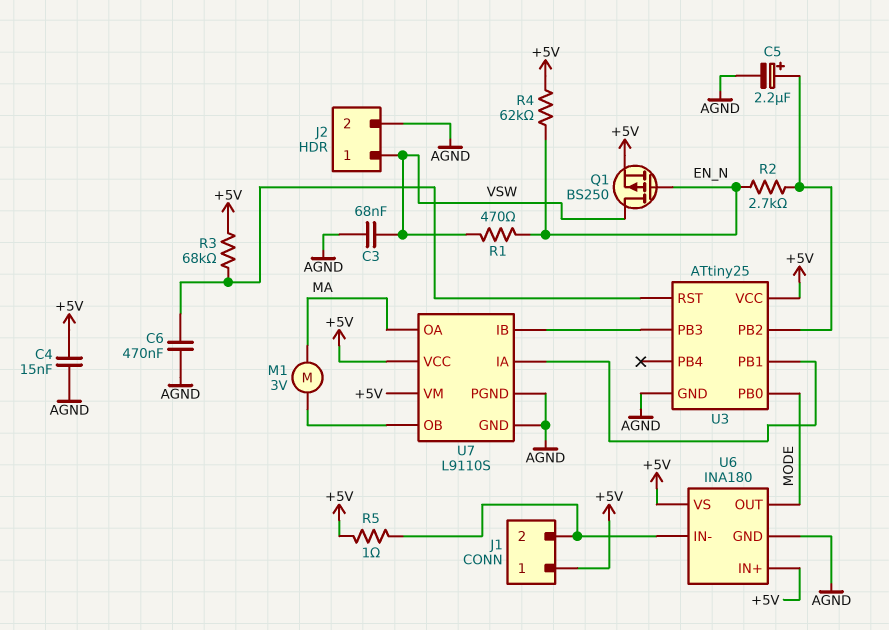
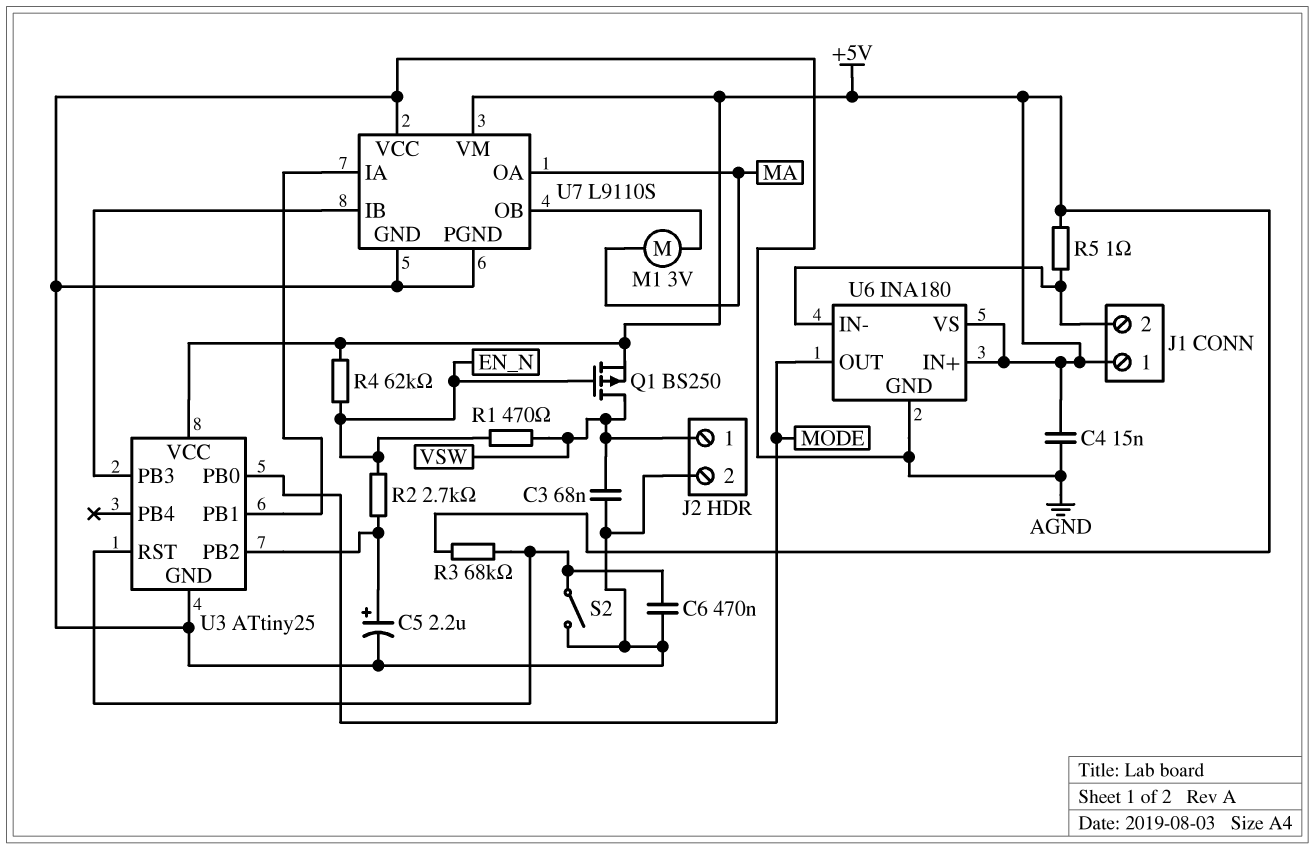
S2: none -> switch (AGND, U3/RST)
U7 pin VCC: +5V -> AGND

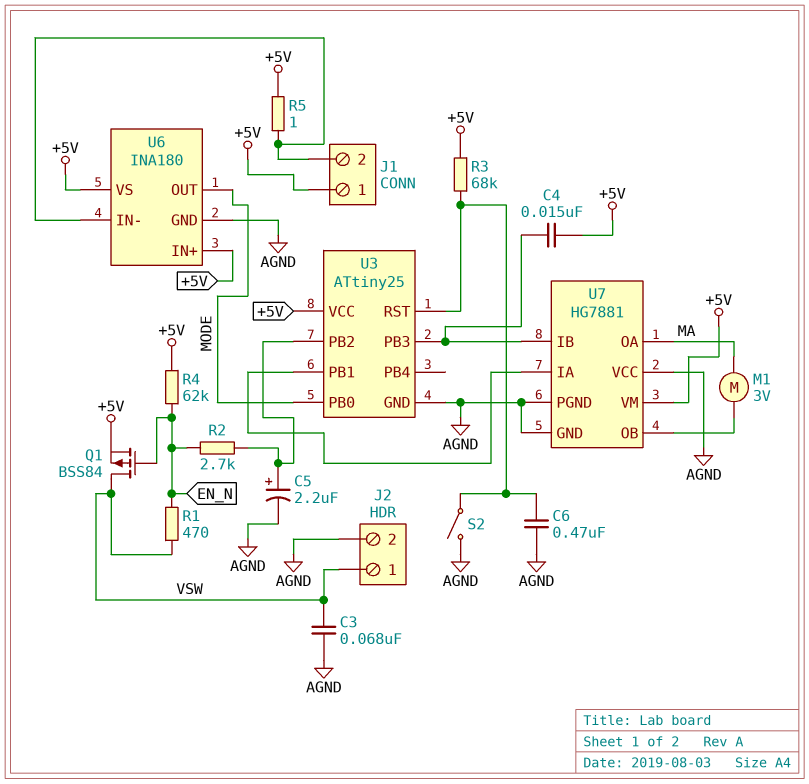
C4: 15nF (+5V, AGND) -> 15nF (+5V, U3/PB3)
Q1: PMOS BS250 (G EN_N, D VSW, S +5V) -> PMOS BSS84 (G EN_N, D VSW, S +5V)
U7: L9110S -> HG7881

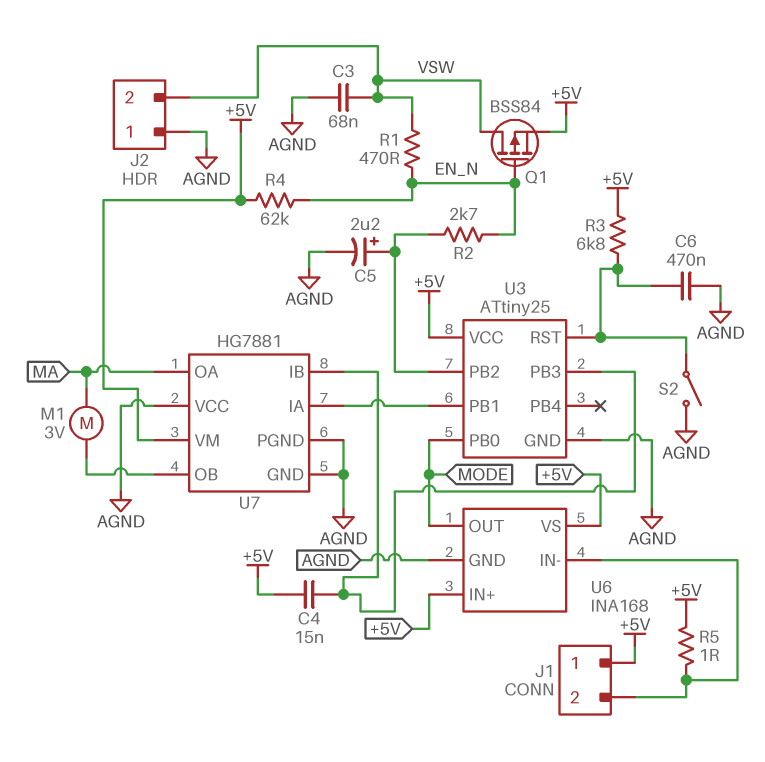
J2 pin 1: VSW -> AGND
J2 pin 2: AGND -> VSW
R3: 68k (+5V, U3/RST) -> 6.8k (+5V, U3/RST)
U6: INA180 -> INA168

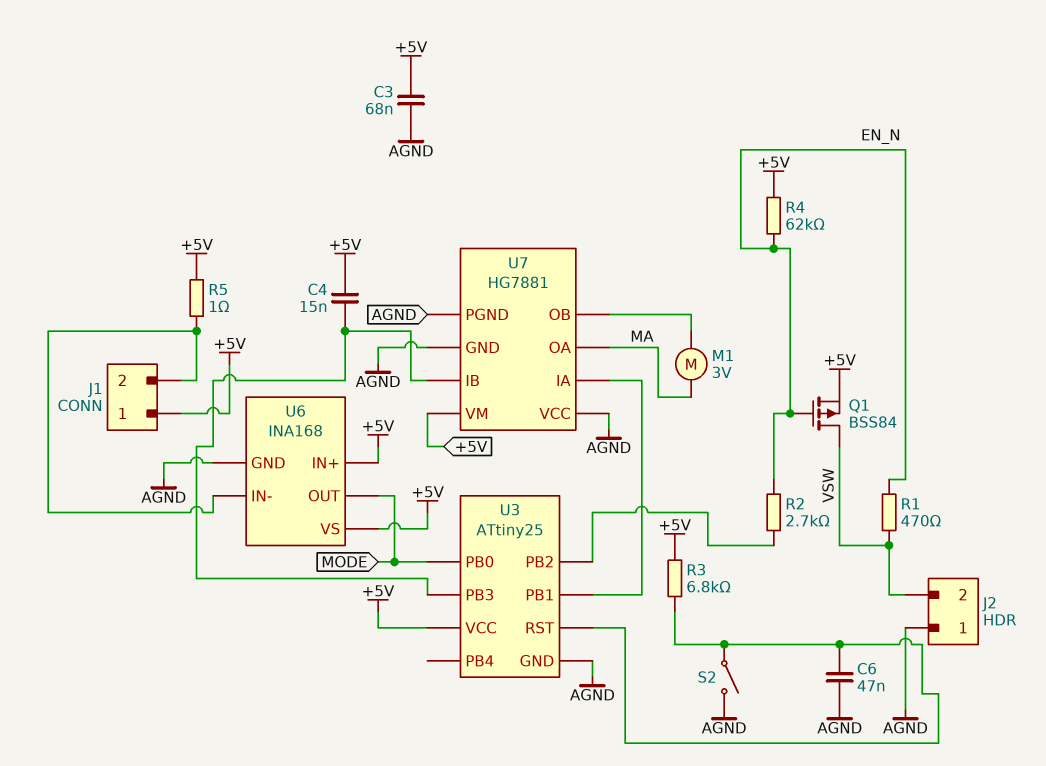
C3: 68nF (AGND, VSW) -> 68nF (+5V, AGND)
C5: 2.2uF (plus U3/PB2, minus AGND) -> none
C6: 470nF (AGND, U3/RST) -> 47nF (AGND, U3/RST)

